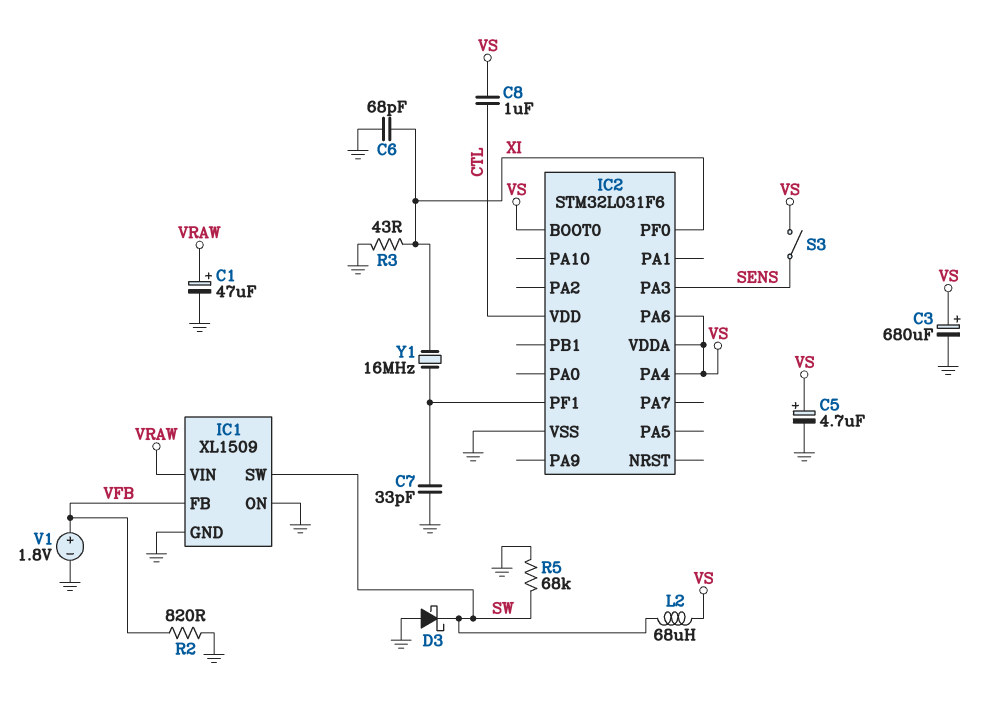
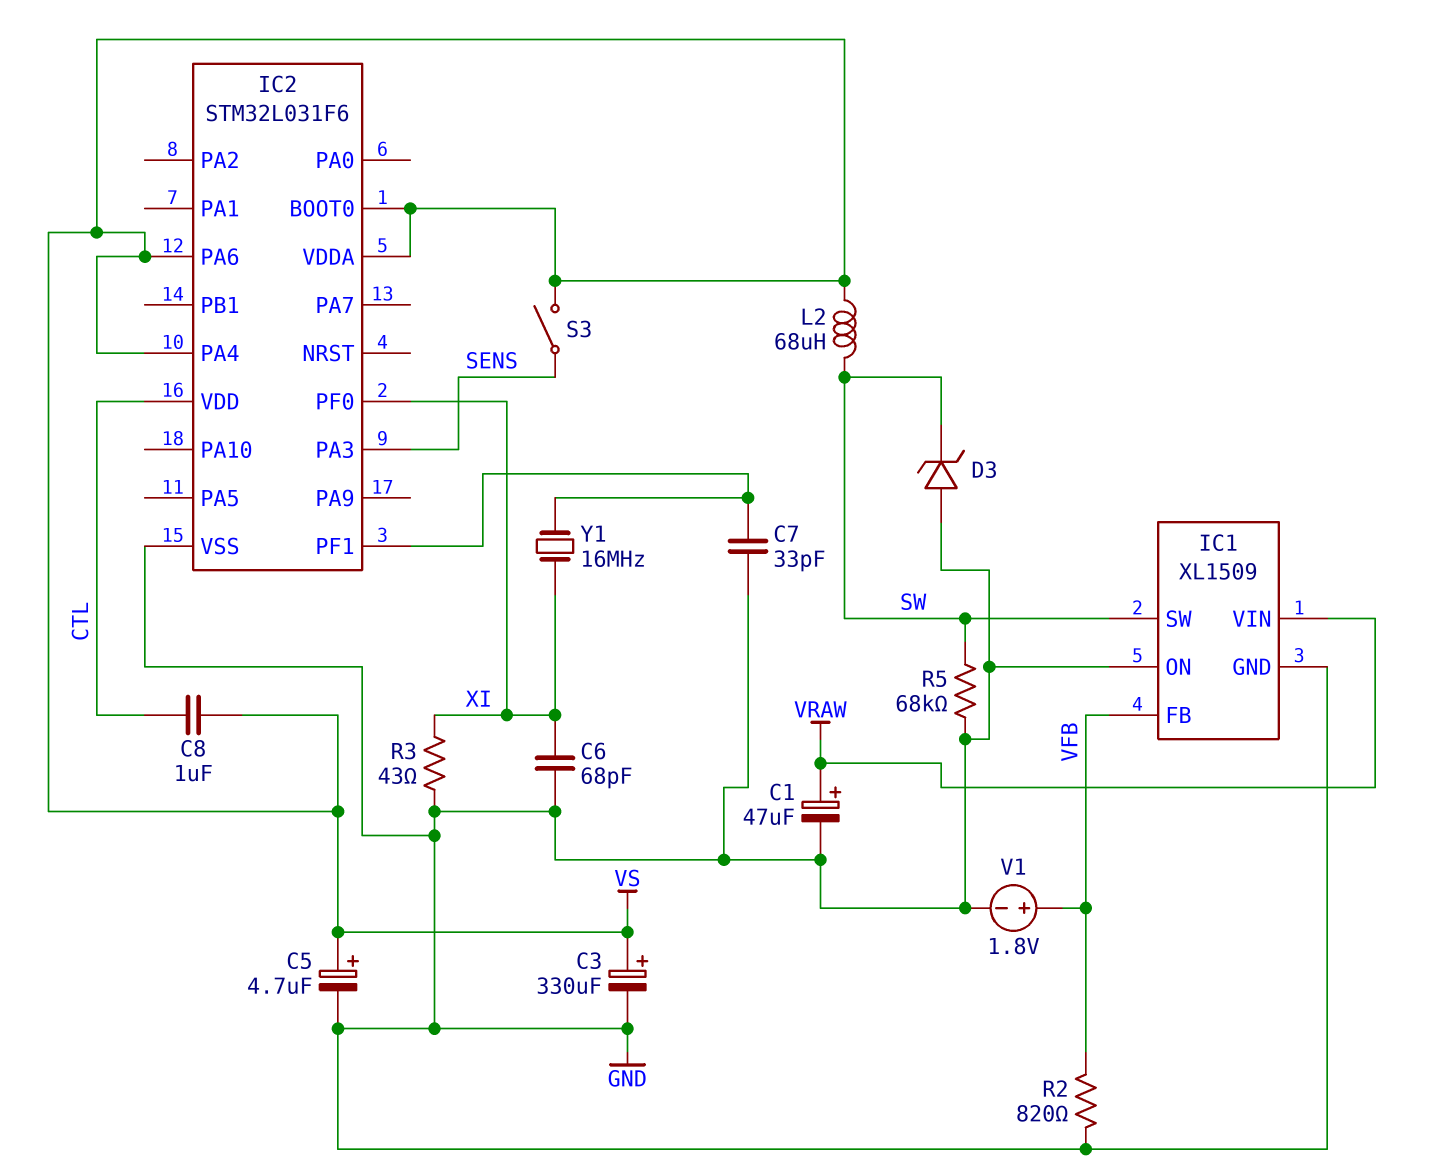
C3: 680uF (plus VS, minus GND) -> 330uF (plus VS, minus GND)
D3: schottky (A GND, K SW) -> zener (A GND, K SW)

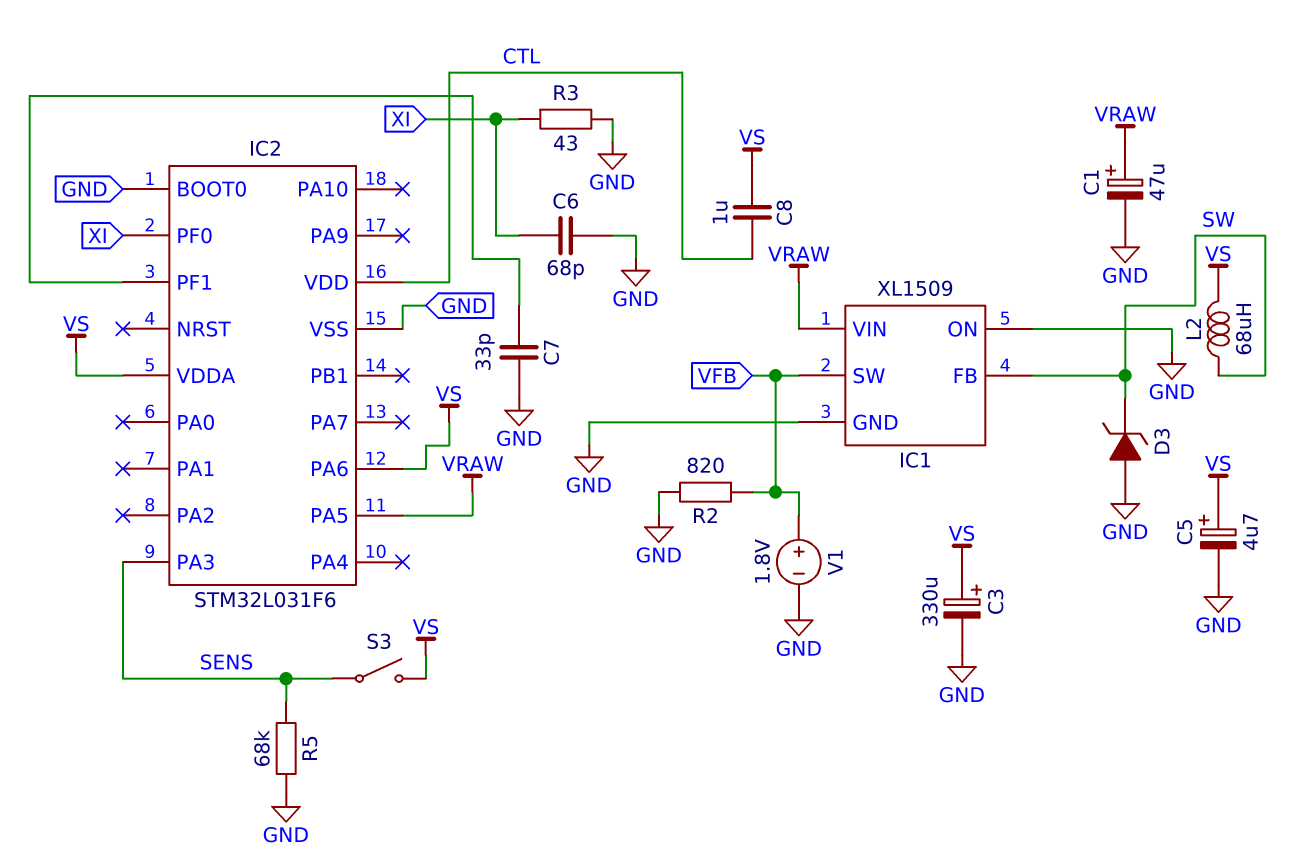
IC1 pin FB: VFB -> SW
IC1 pin SW: SW -> VFB
IC2 pin BOOT0: VS -> GND
IC2 pin PA4: VS -> none
IC2 pin PA5: none -> VRAW
R5: 68k (GND, SW) -> 68k (GND, SENS)
Y1: 16MHz (IC2/PF1, XI) -> none

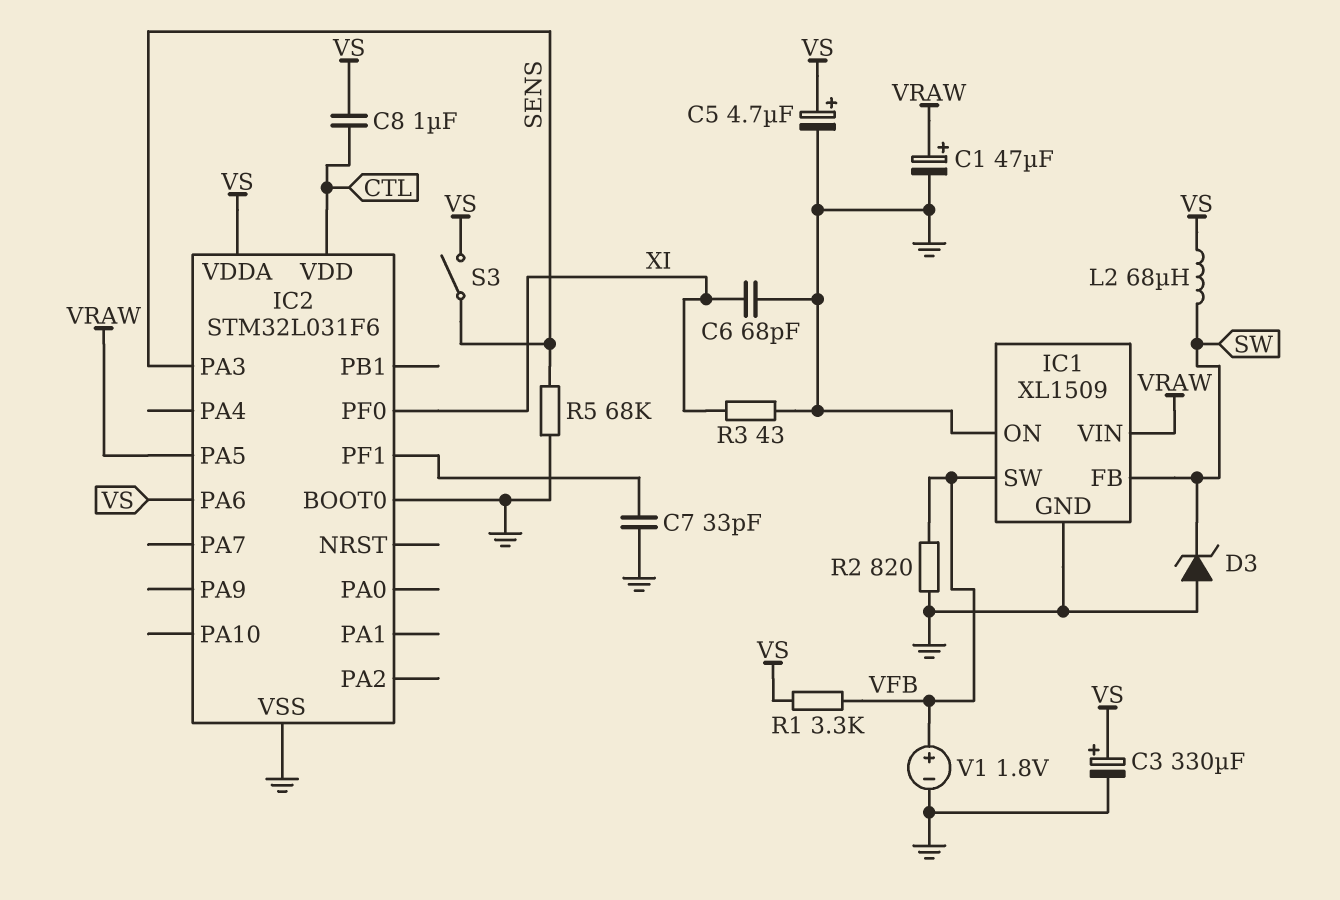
R1: none -> 3.3k (VFB, VS)

